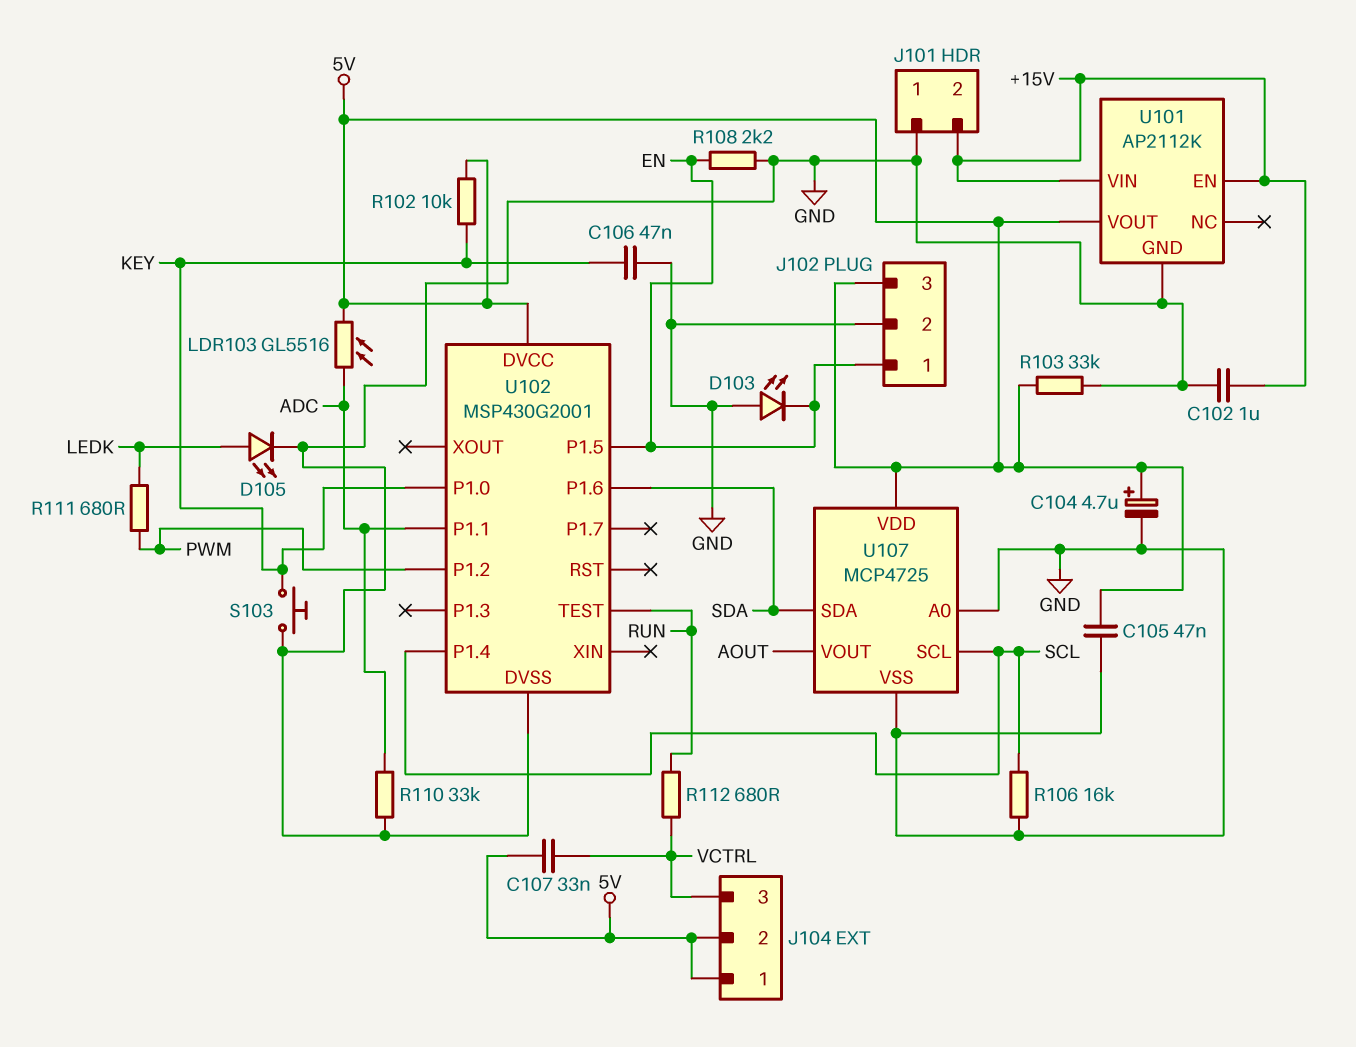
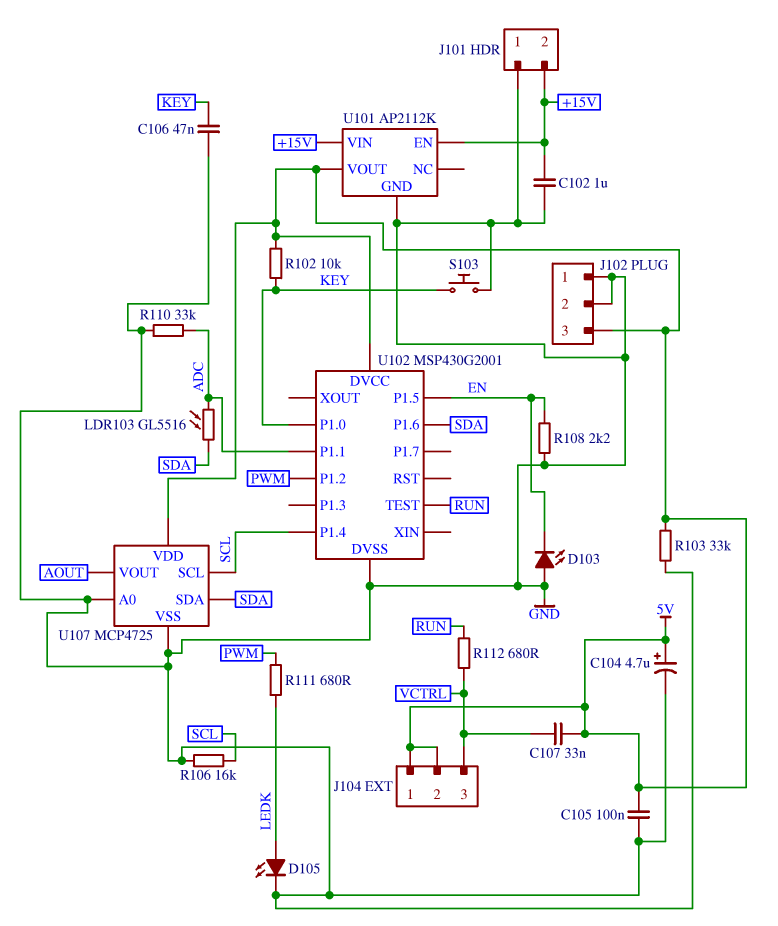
C105: 47nF (5V, GND) -> 100nF (5V, GND)
J102 pin 1: EN -> GND
LDR103: GL5516 (5V, ADC) -> GL5516 (ADC, SDA)

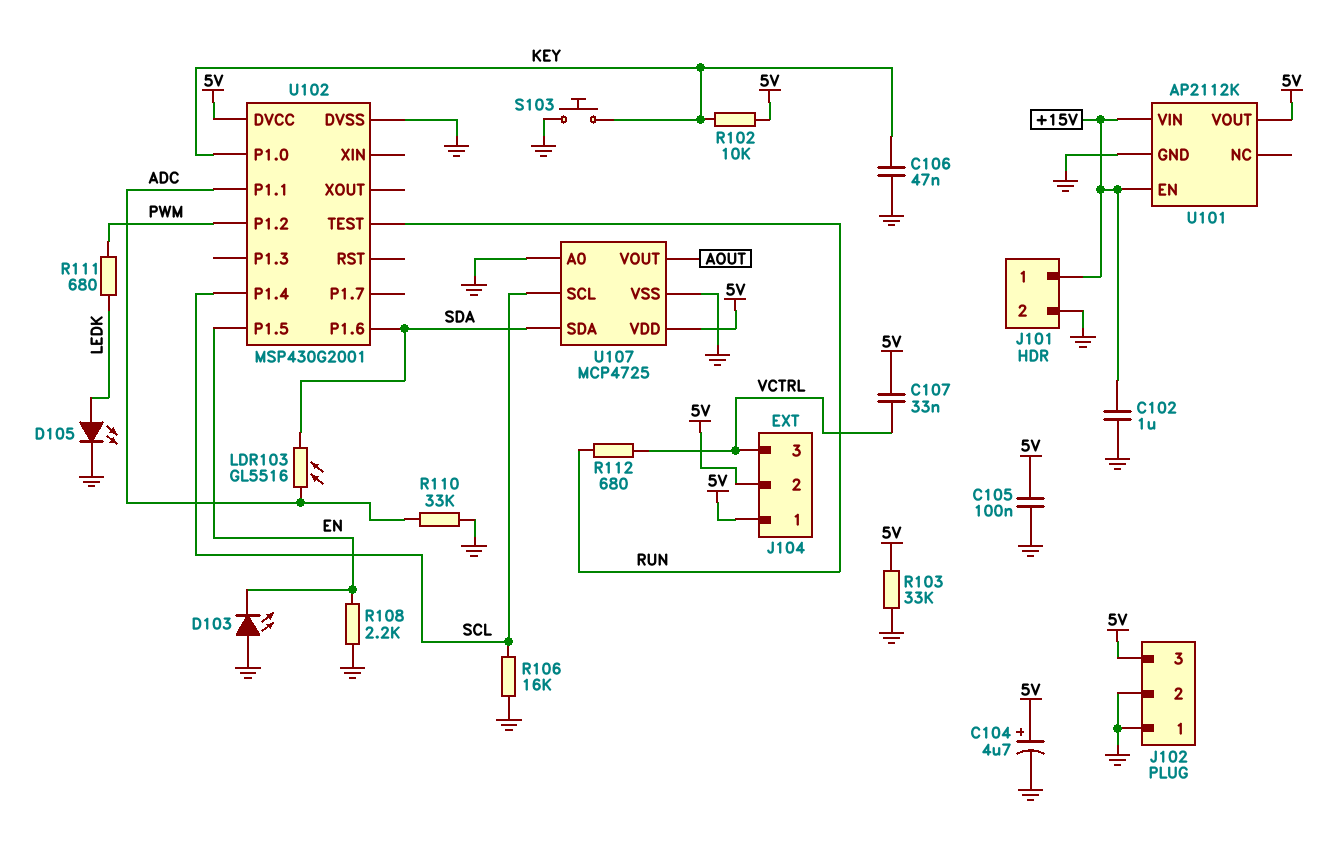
J101 pin 1: GND -> +15V
J101 pin 2: +15V -> GND

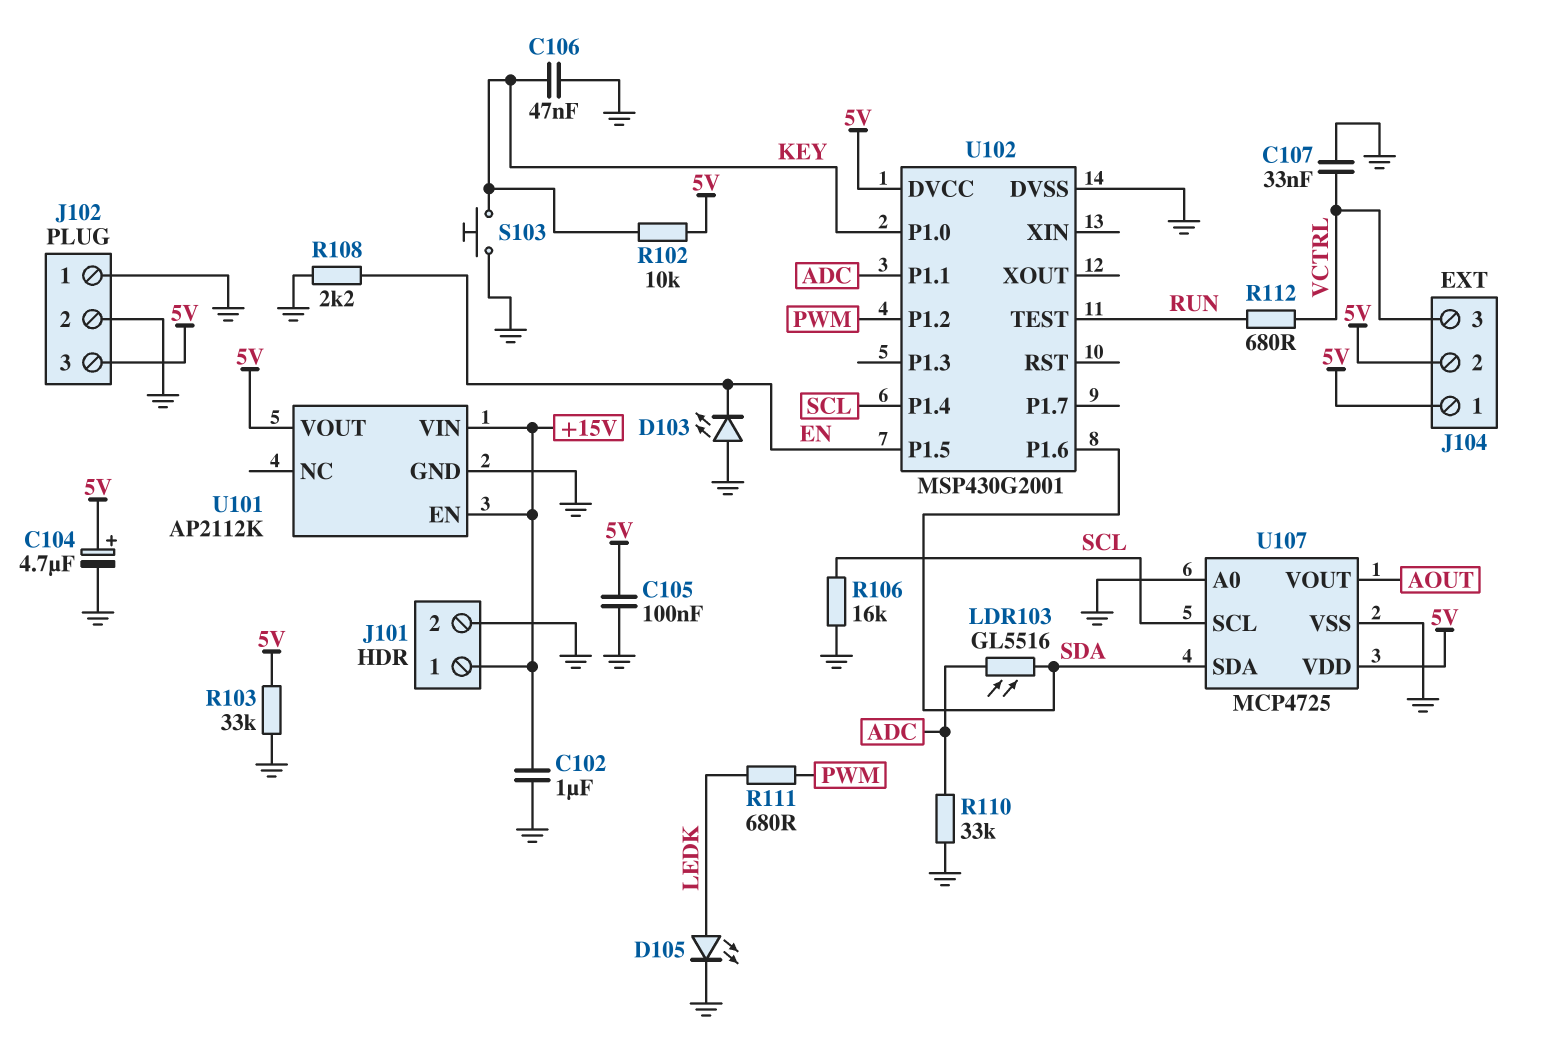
C107: 33nF (5V, VCTRL) -> 33nF (GND, VCTRL)

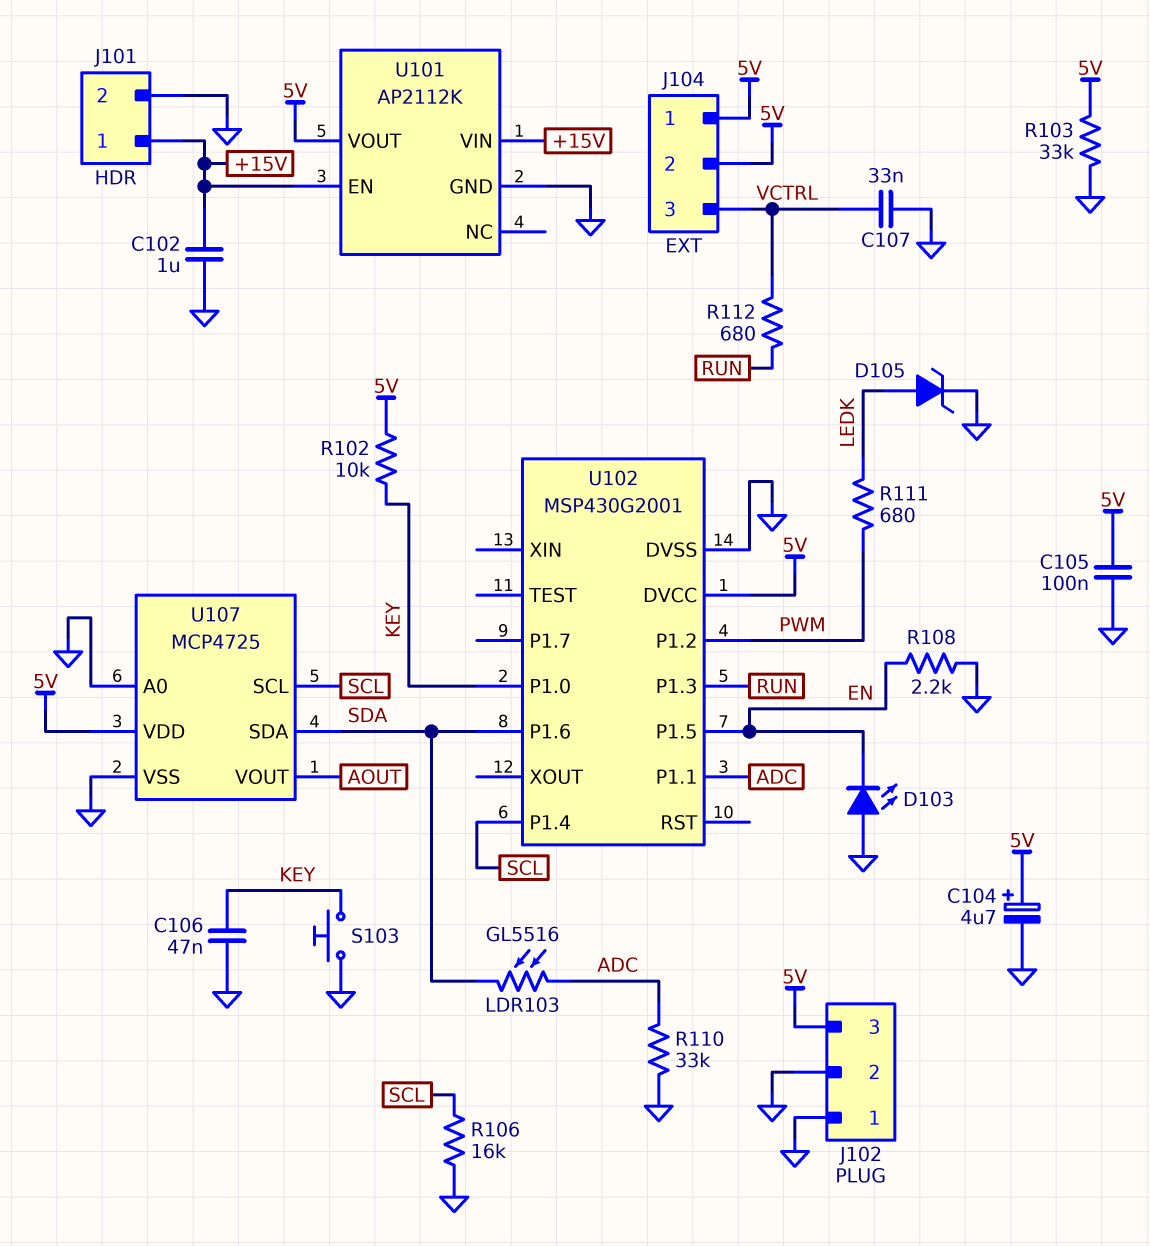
D105: LED (A LEDK, K GND) -> zener (A LEDK, K GND)
U102 pin P1.3: none -> RUN
U102 pin TEST: RUN -> none

